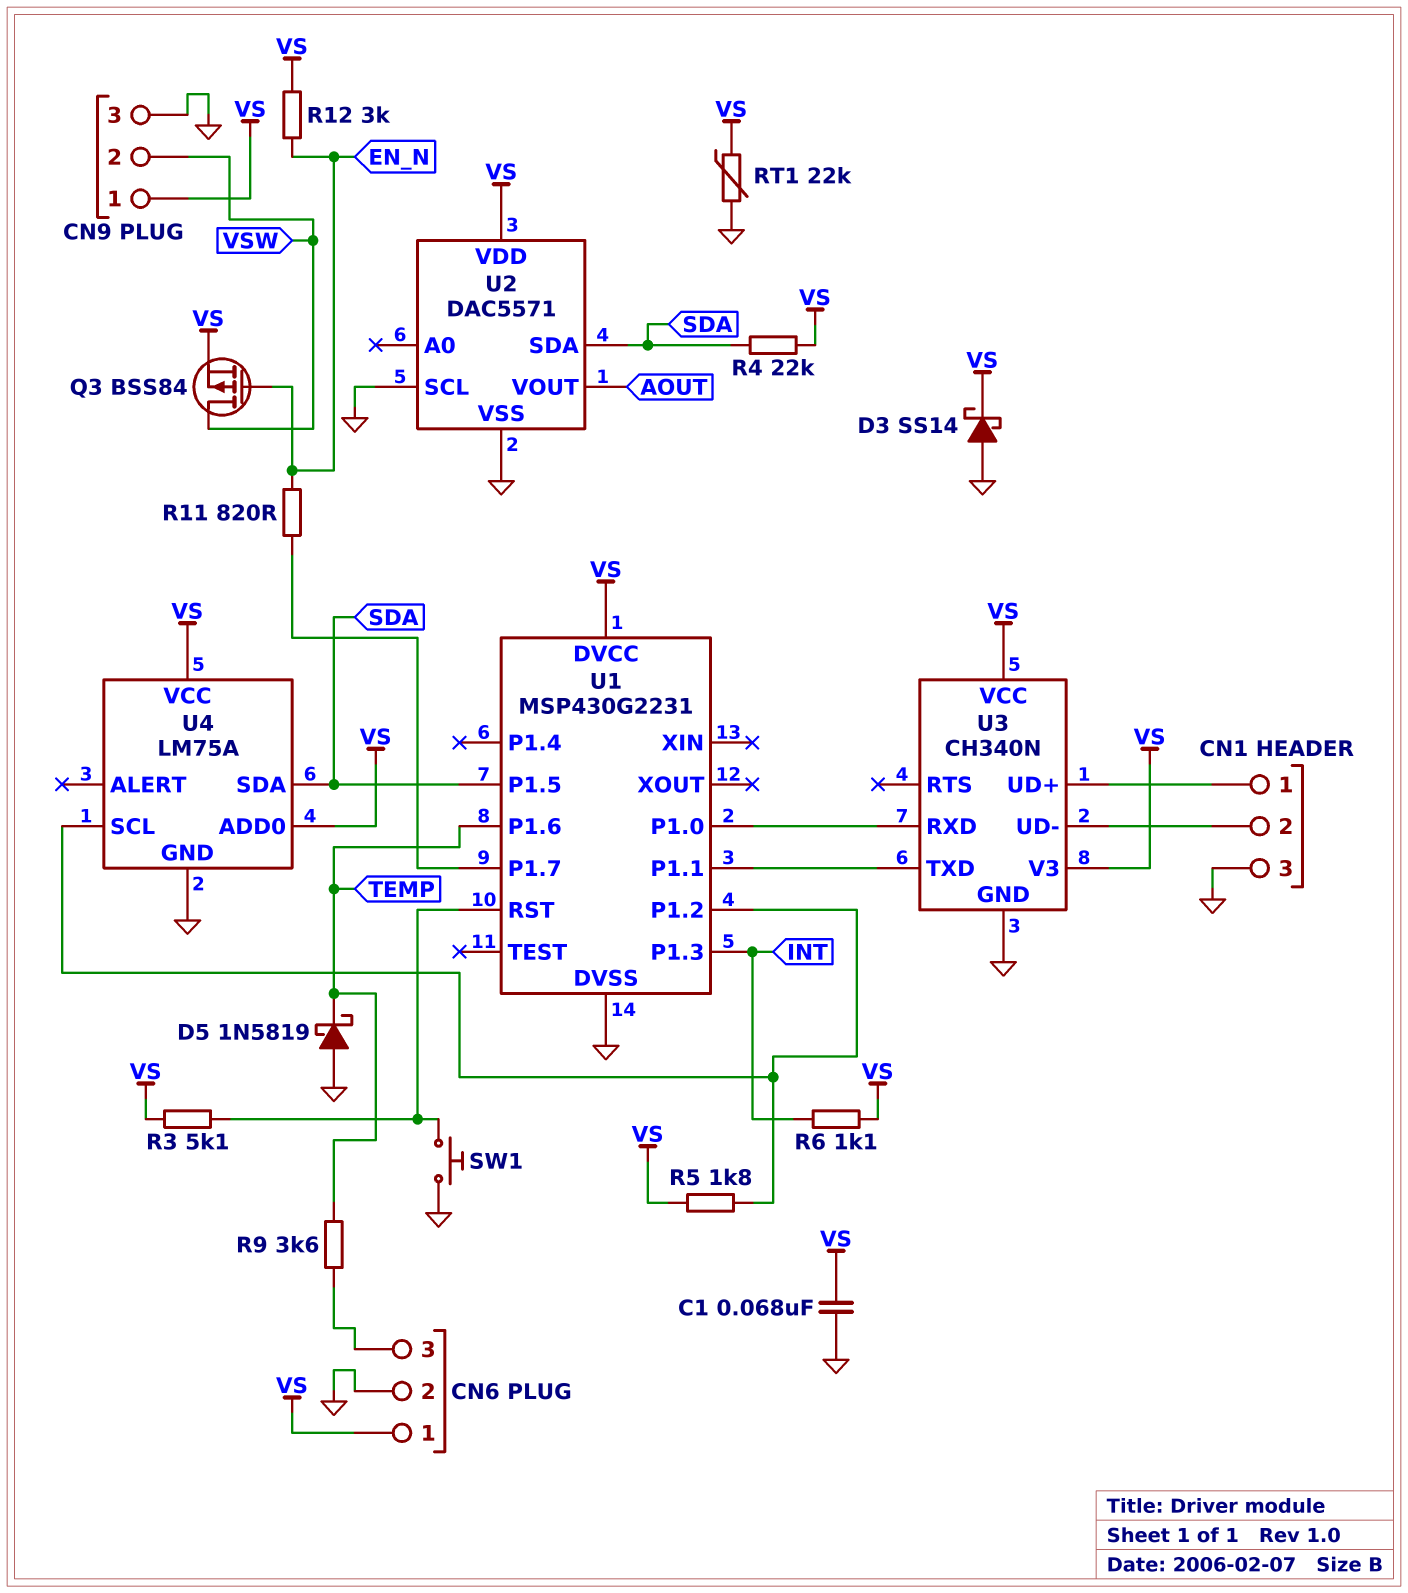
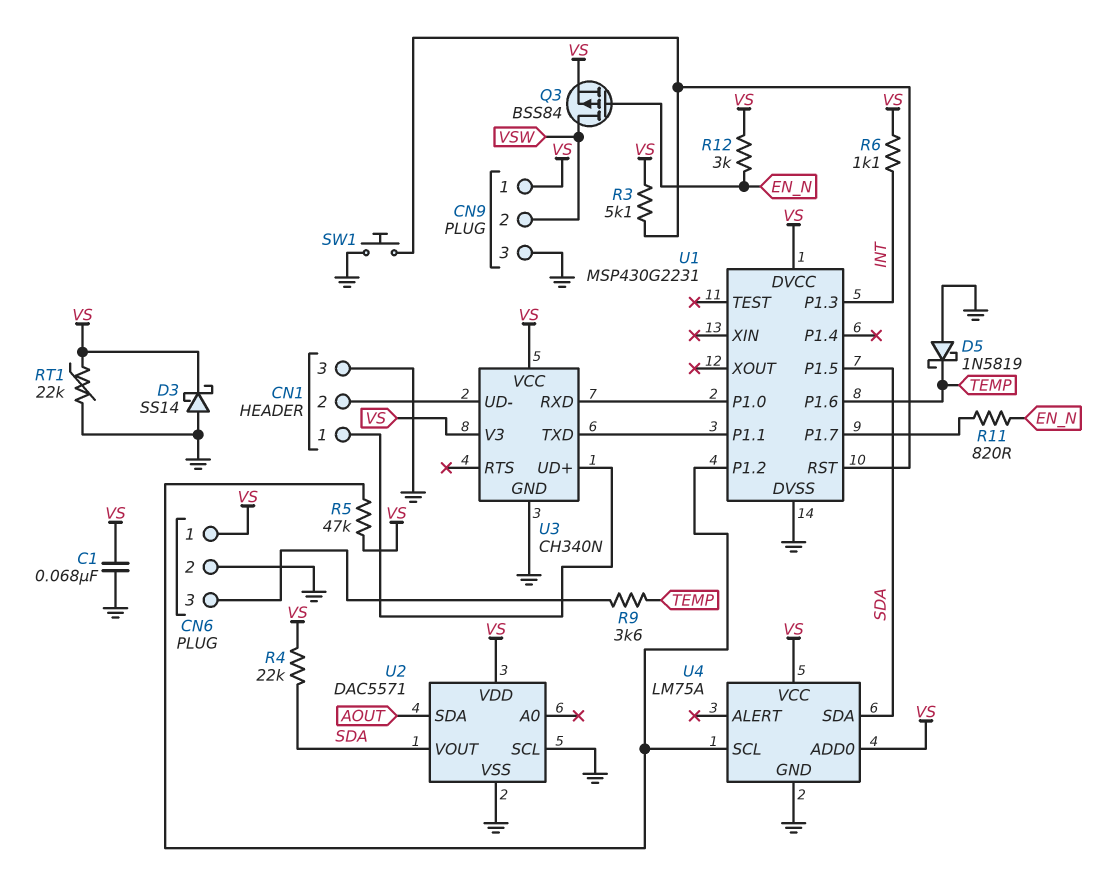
R5: 1.8k (U1/P1.2, VS) -> 47k (U1/P1.2, VS)
U2 pin SDA: SDA -> AOUT
U2 pin VOUT: AOUT -> SDA

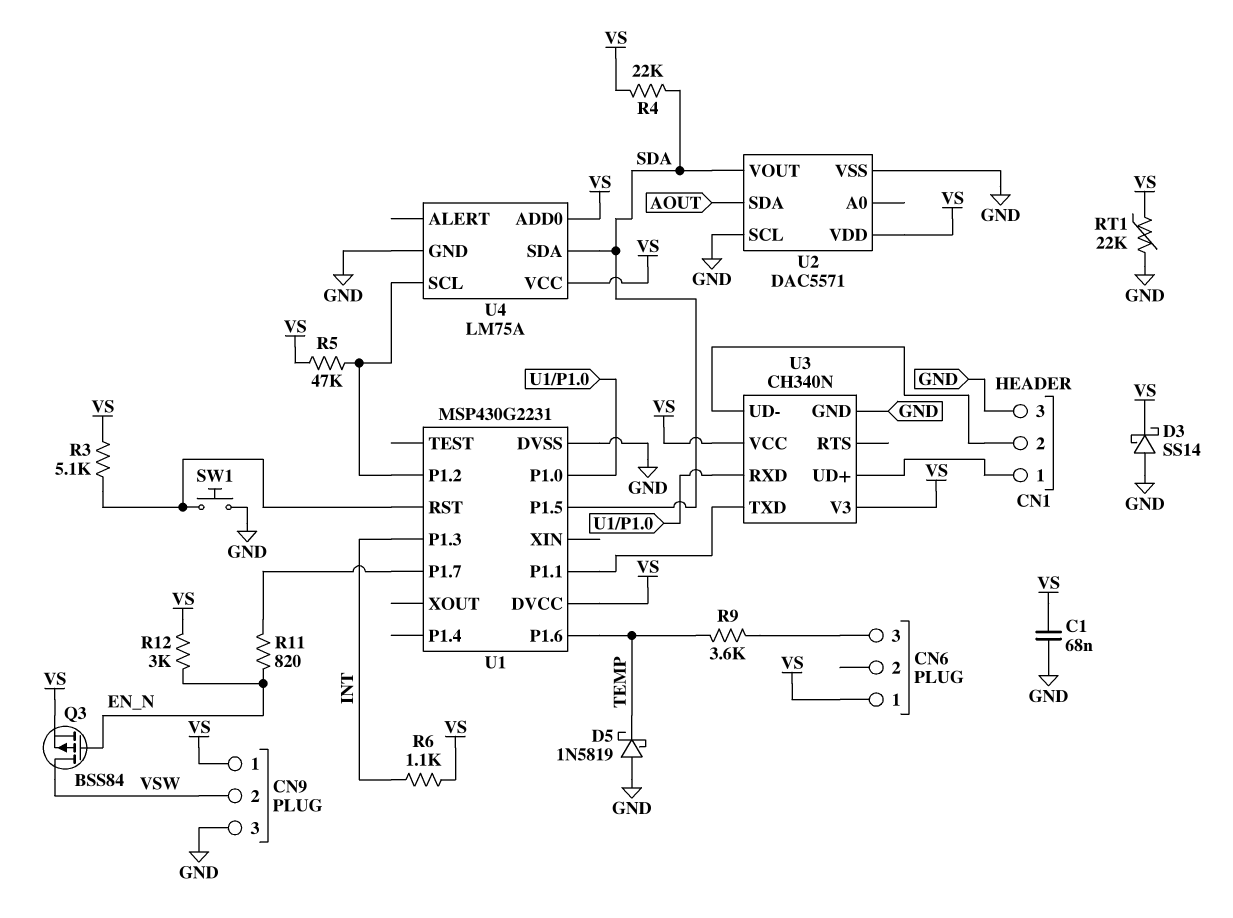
CN6 pin 2: GND -> none

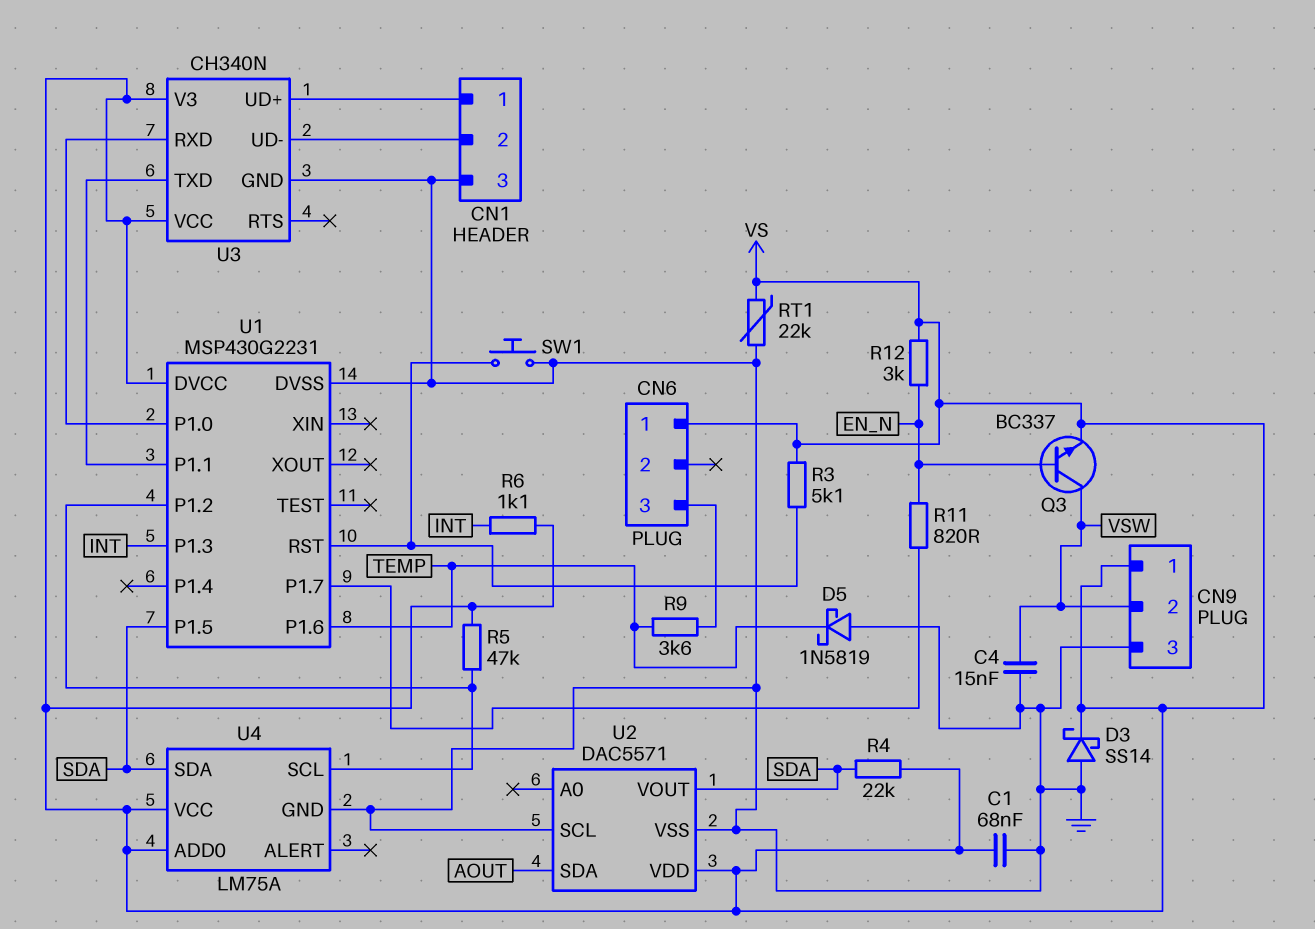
C4: none -> 15nF (GND, VSW)
Q3: PMOS BSS84 (G EN_N, D VSW, S VS) -> NPN BC337 (B EN_N, C VSW, E VS)

